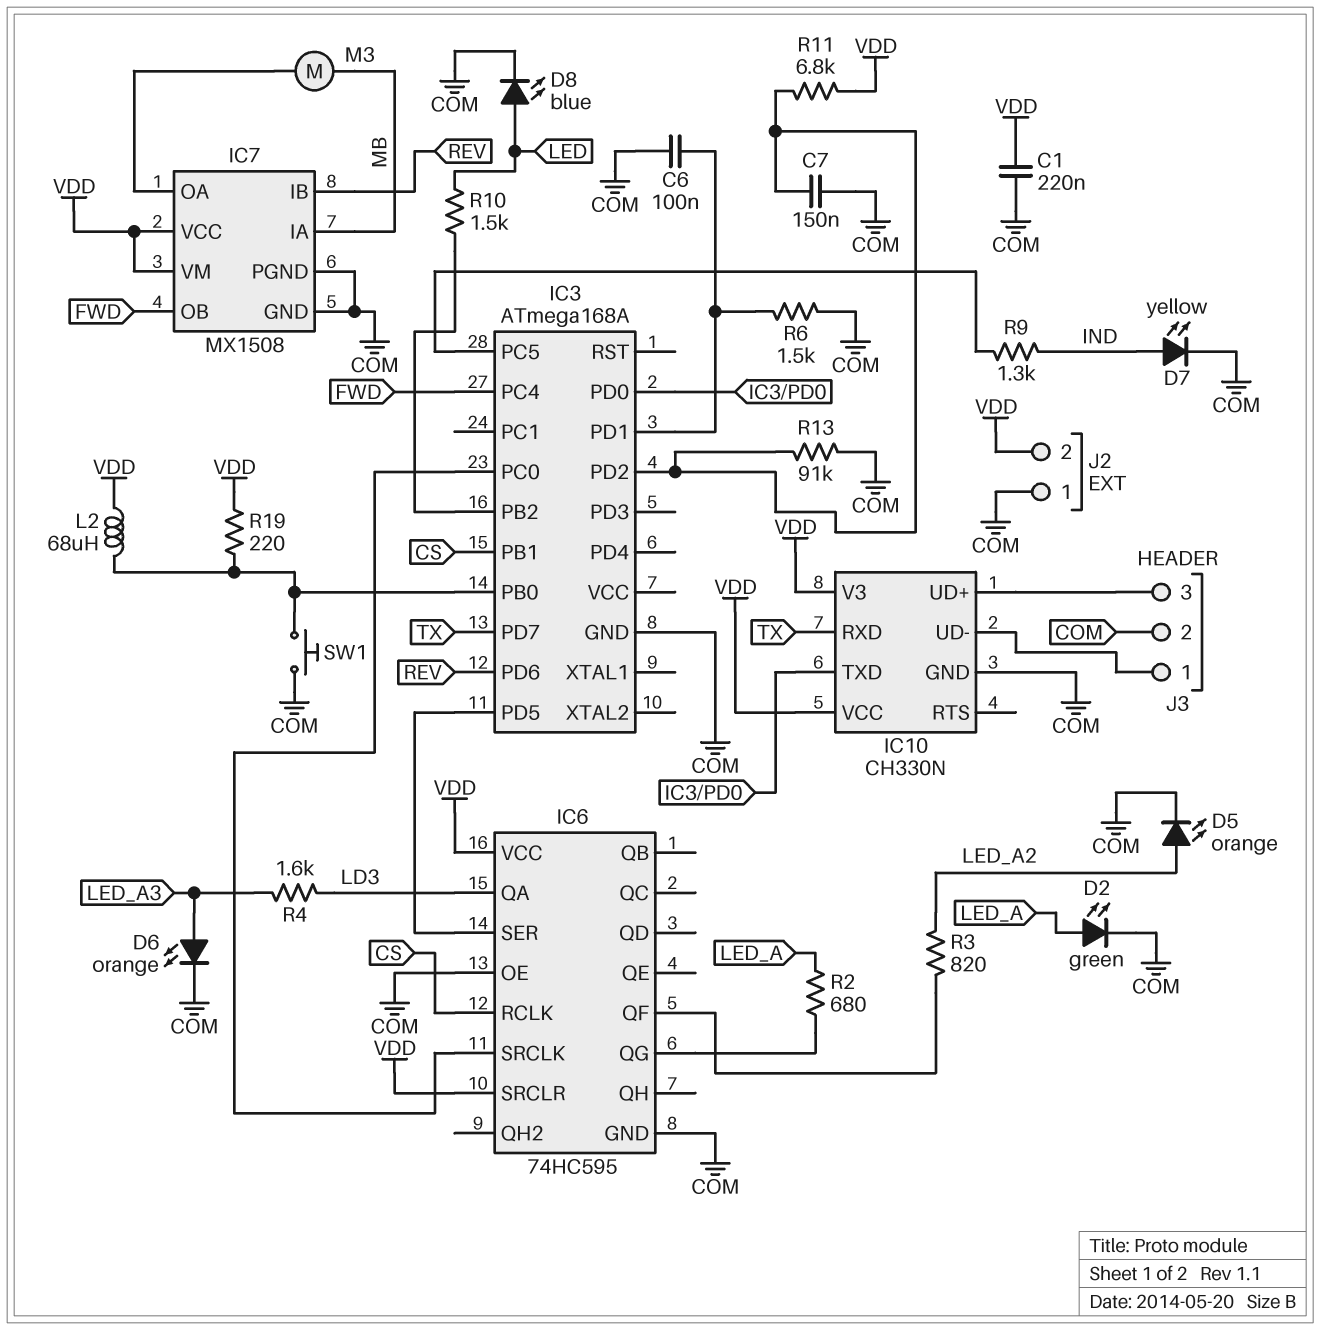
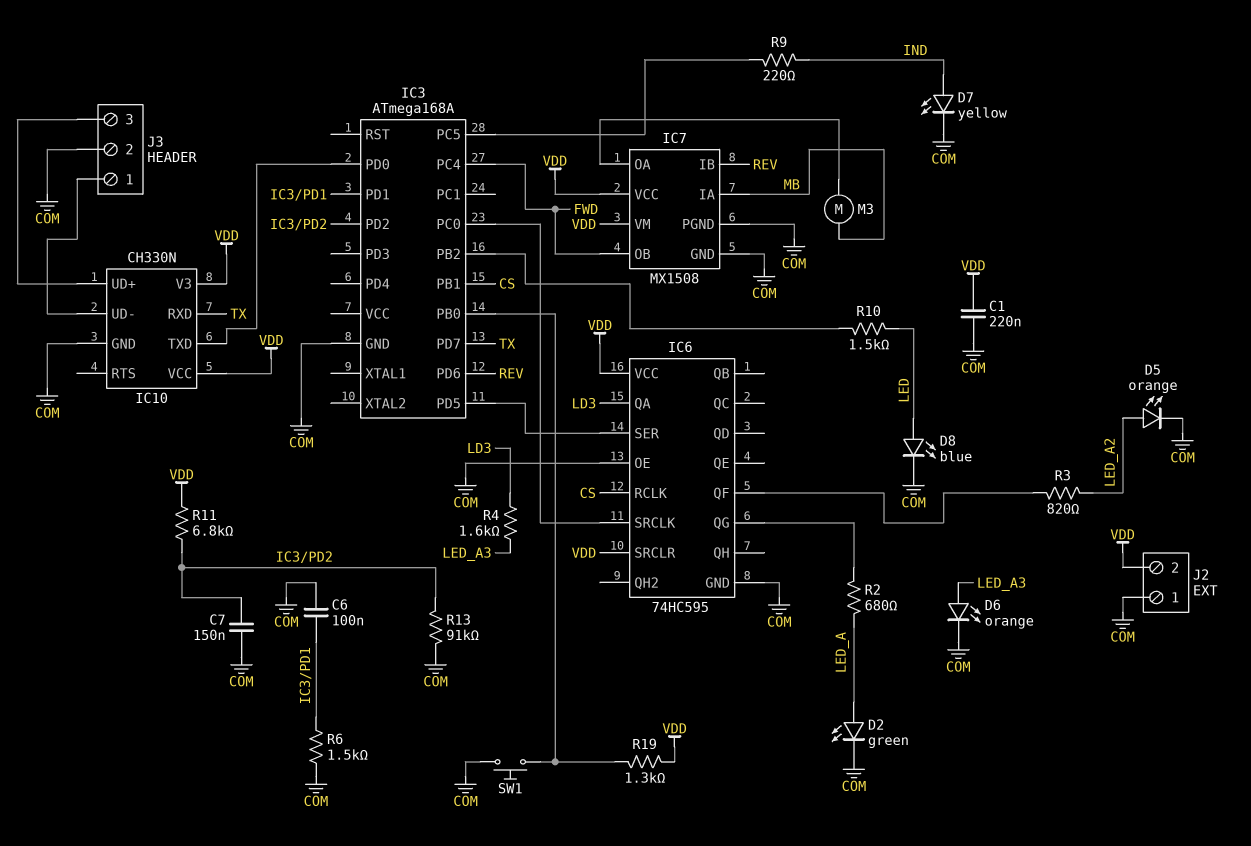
L2: 68uH (IC3/PB0, VDD) -> none
R9: 1.3k (IC3/PC5, IND) -> 220 (IC3/PC5, IND)
R19: 220 (IC3/PB0, VDD) -> 1.3k (IC3/PB0, VDD)

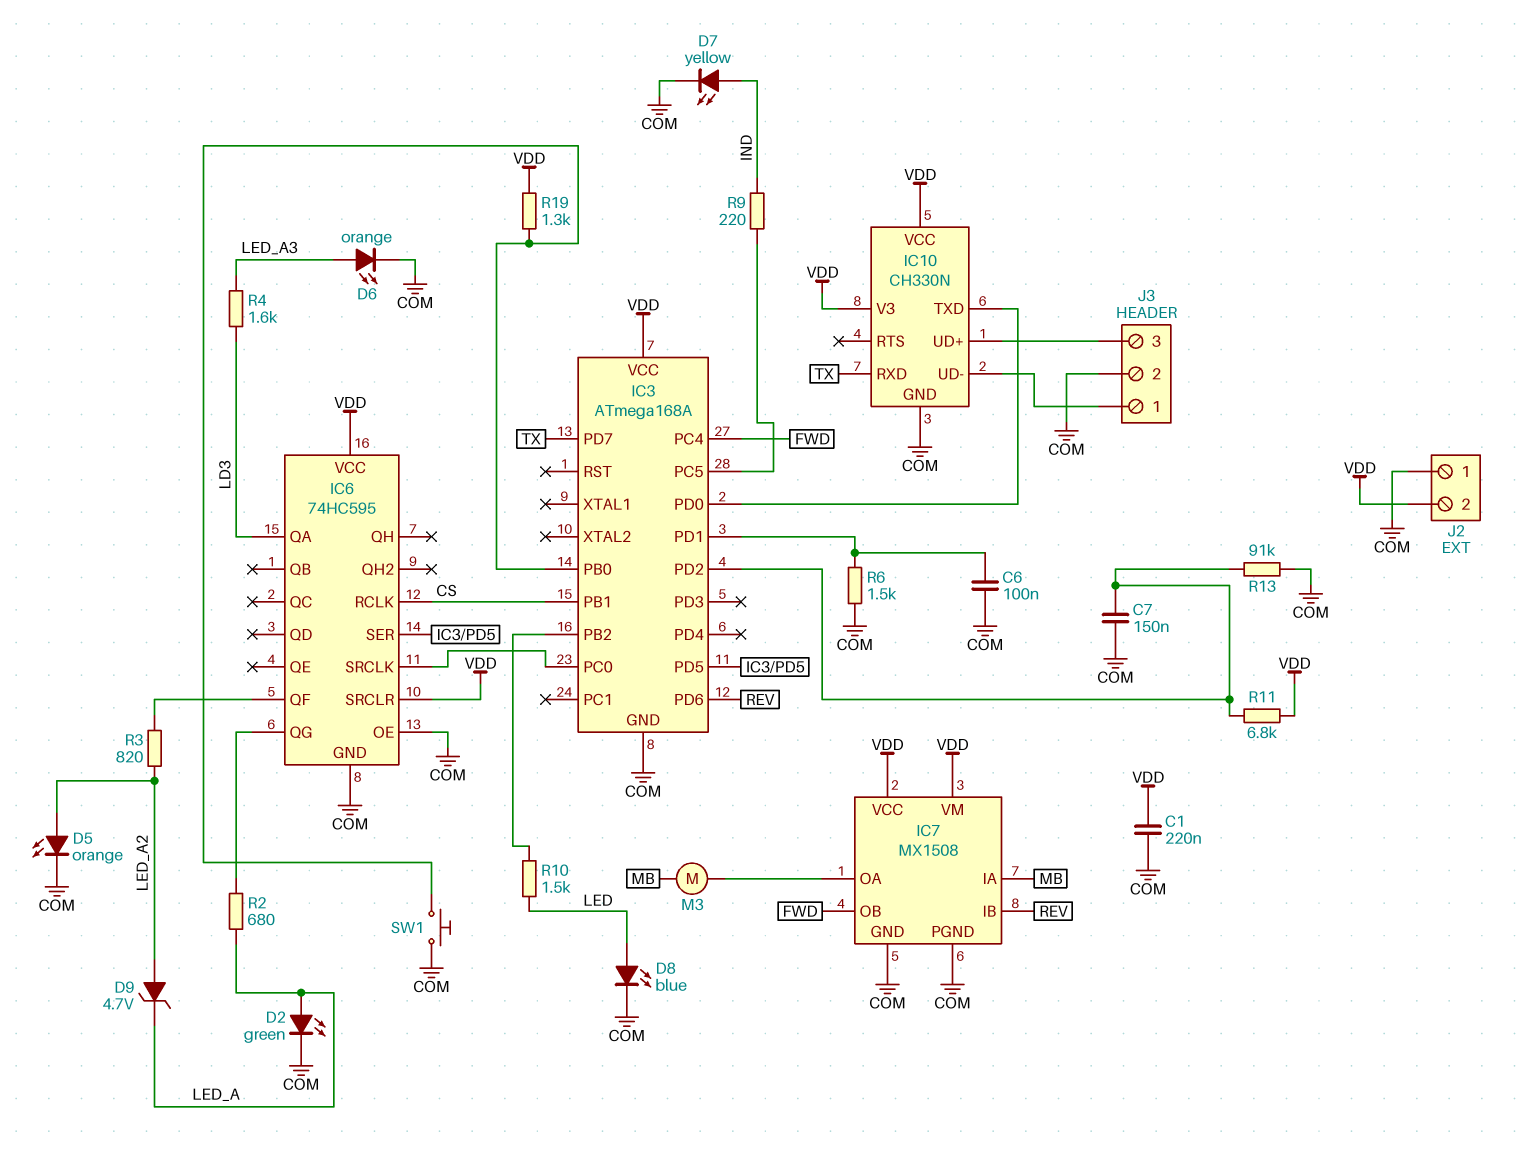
D9: none -> zener 4.7V (A LED_A2, K LED_A)
IC3 pin VCC: none -> VDD

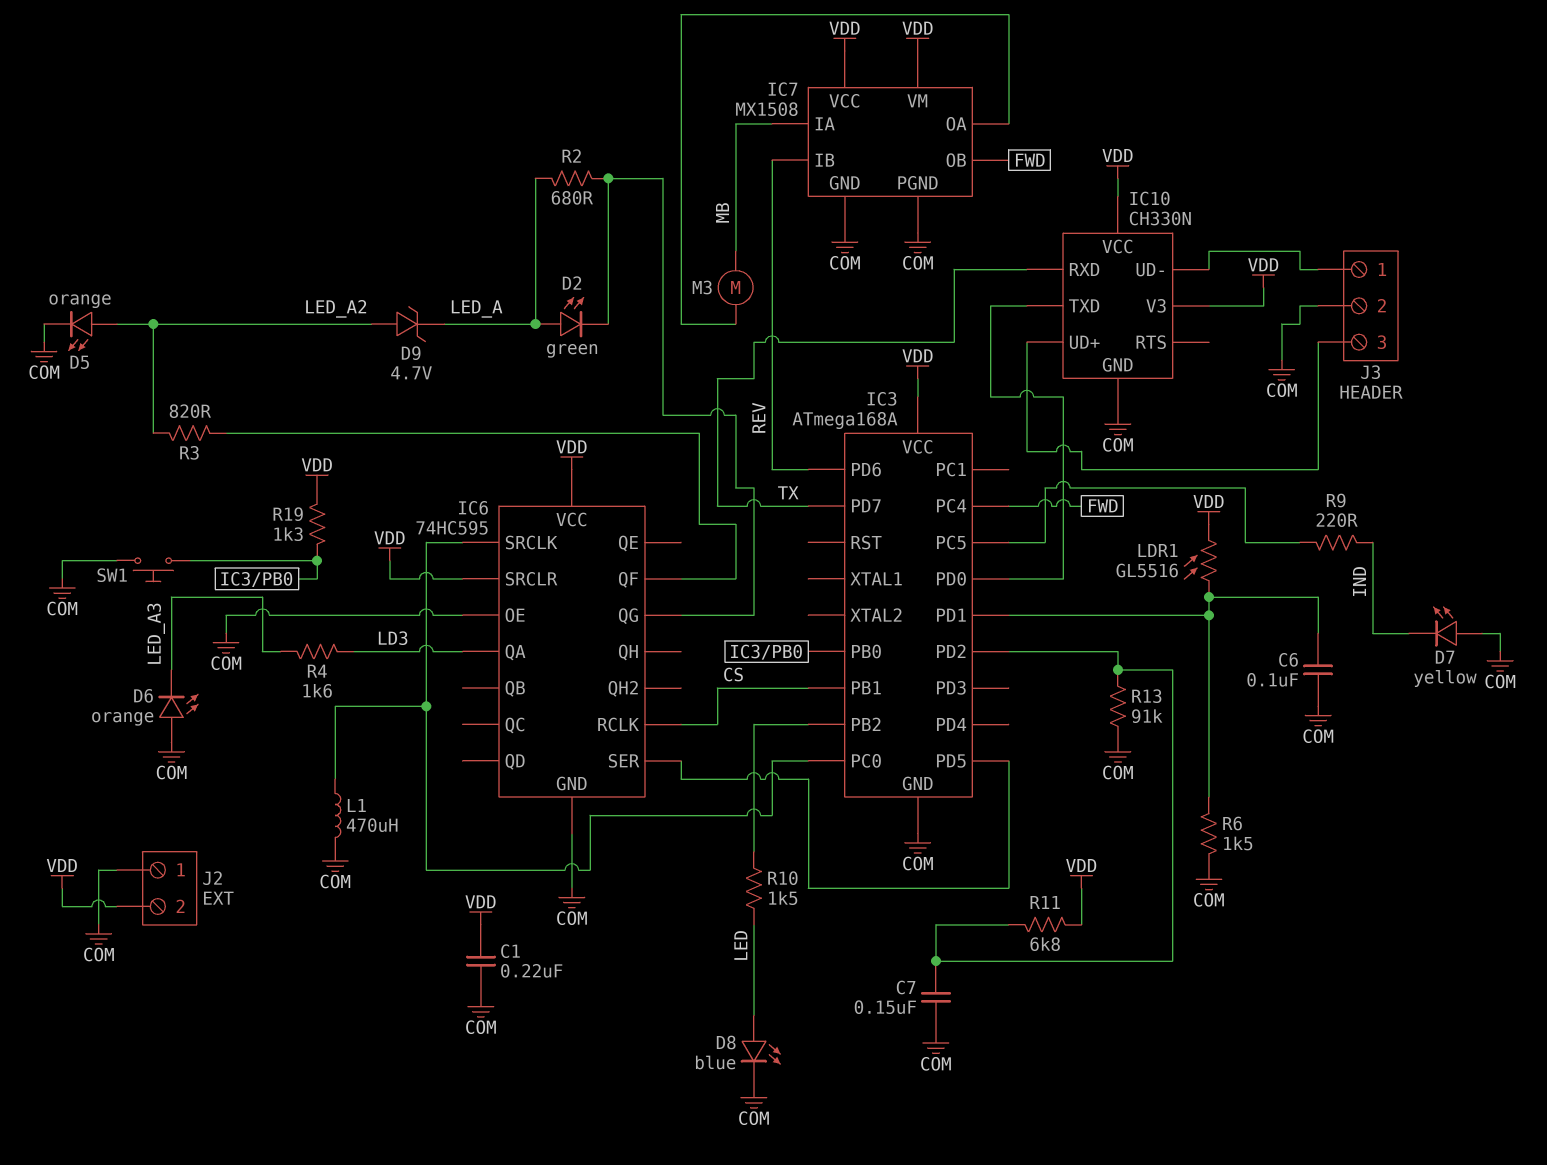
D2: LED green (A LED_A, K COM) -> LED green (A LED_A, K IC6/QG)
D6: LED orange (A LED_A3, K COM) -> LED orange (A COM, K LED_A3)
D7: LED yellow (A IND, K COM) -> LED yellow (A COM, K IND)
L1: none -> 470uH (COM, IC3/PC0)
LDR1: none -> GL5516 (IC3/PD1, VDD)

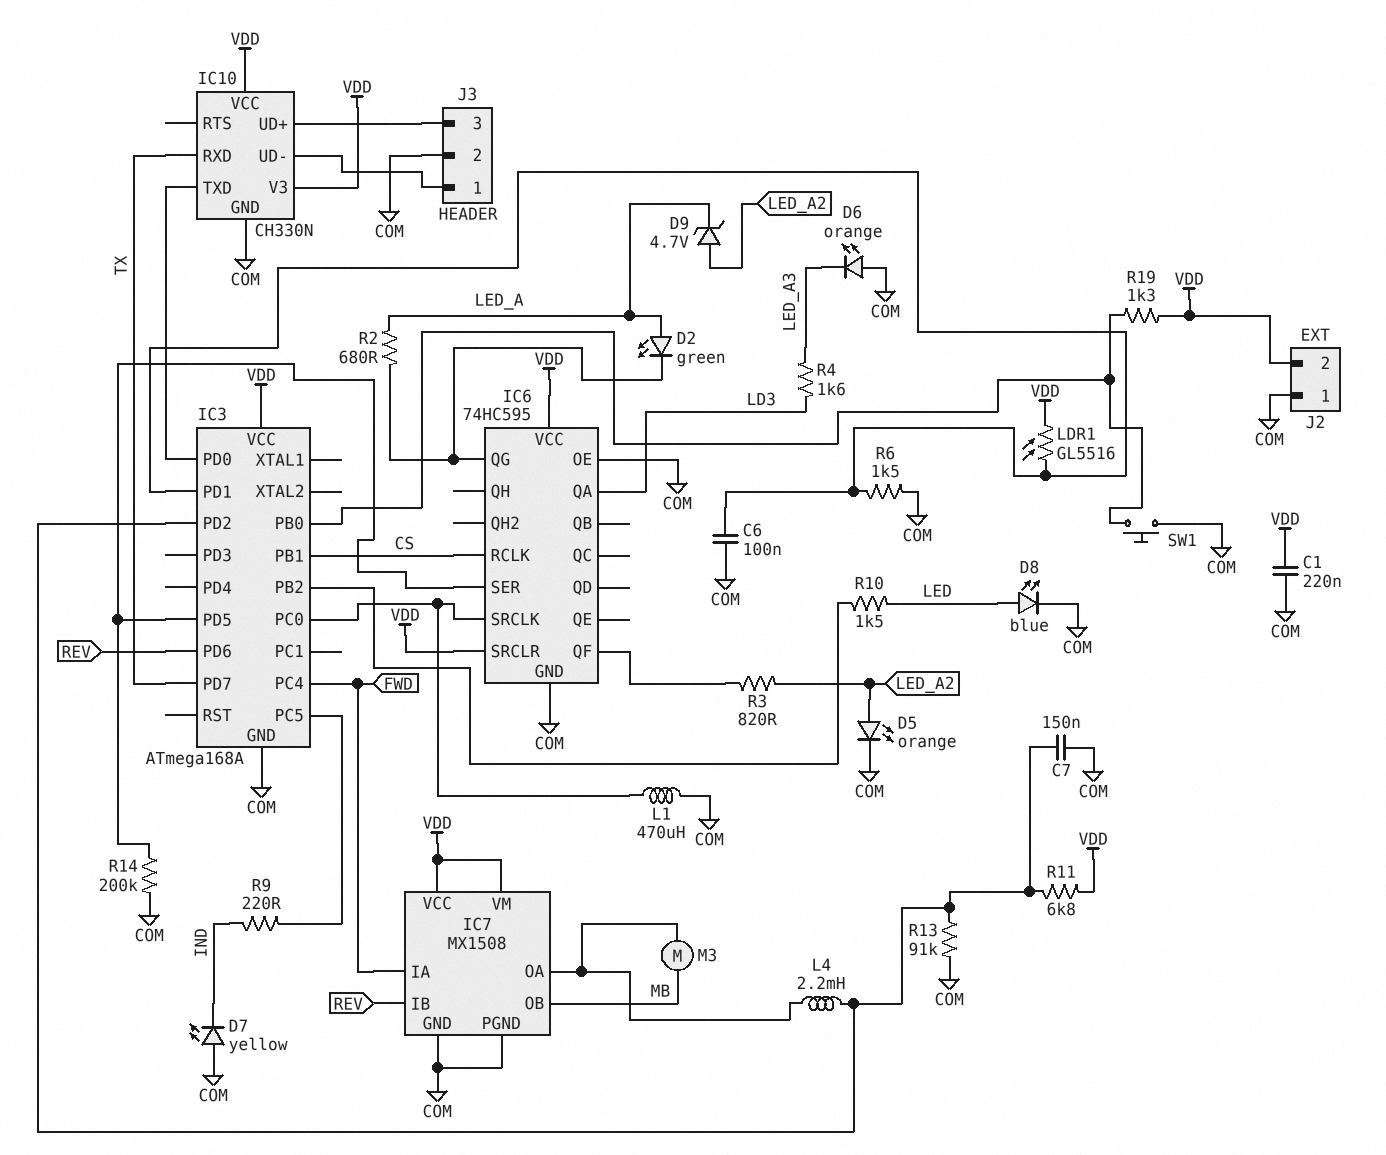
IC7 pin IA: MB -> FWD
IC7 pin OB: FWD -> MB
L4: none -> 2.2mH (IC3/PD2, IC7/OA)
R14: none -> 200k (COM, IC3/PD5)

